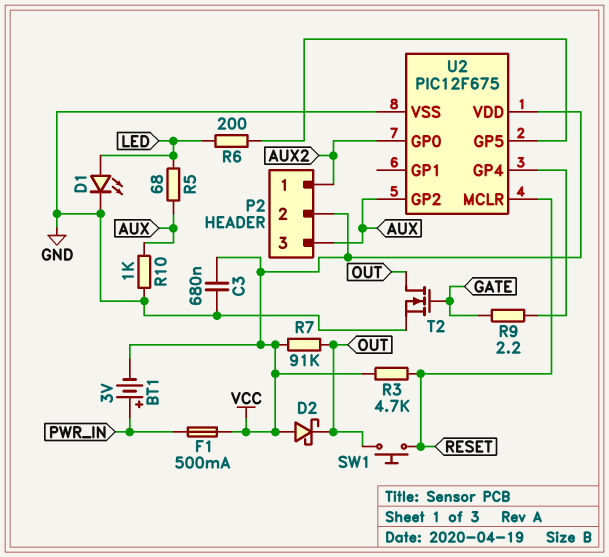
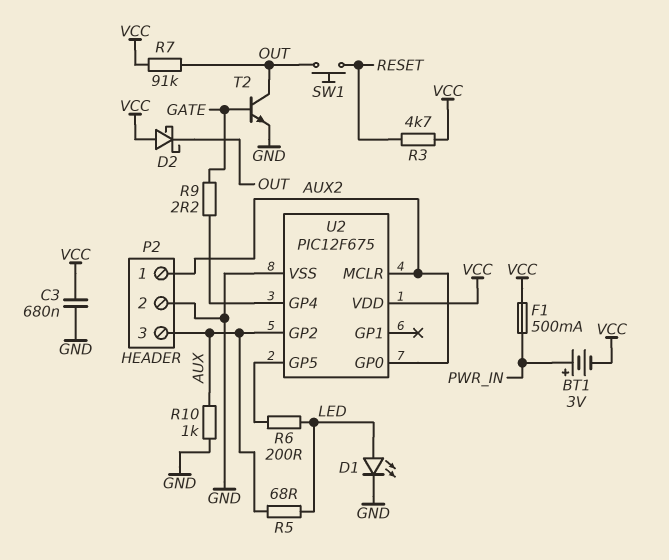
P2 pin 2: VCC -> GND
T2: NMOS (G GATE, D OUT, S GND) -> NPN (B GATE, C OUT, E GND)
U2 pin MCLR: RESET -> AUX2

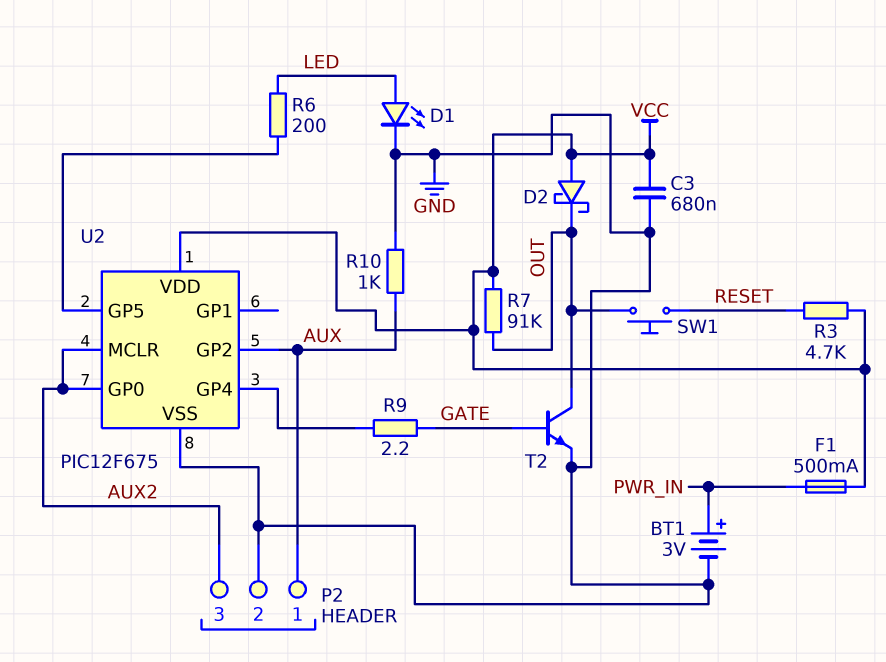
BT1: 3V (plus PWR_IN, minus VCC) -> 3V (plus PWR_IN, minus GND)
P2 pin 1: AUX2 -> AUX
P2 pin 3: AUX -> AUX2
R5: 68 (AUX, LED) -> none

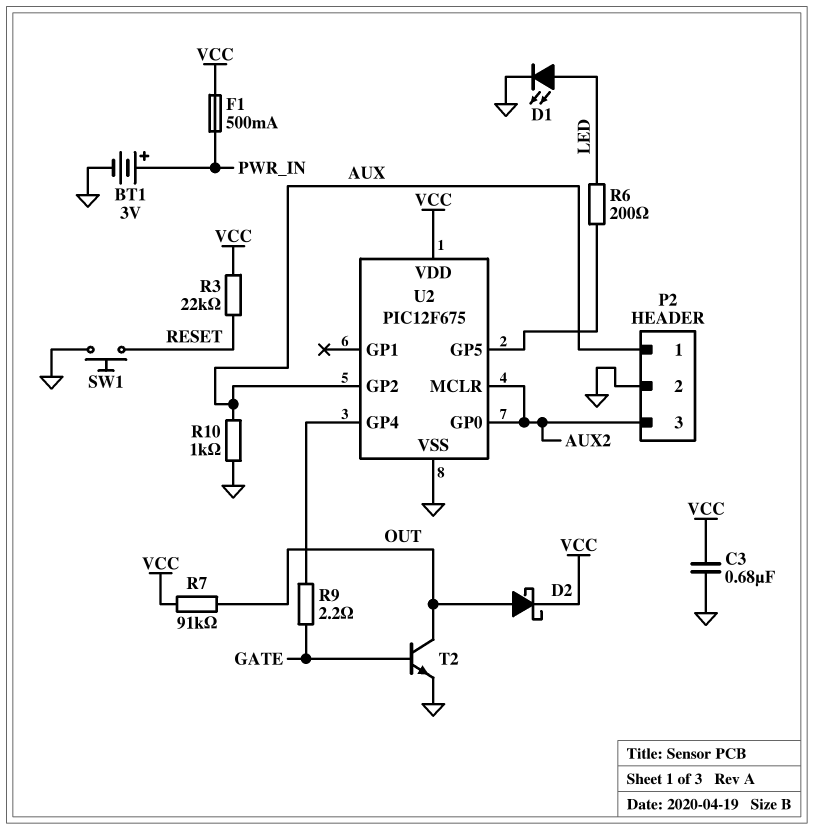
D2: schottky (A VCC, K OUT) -> schottky (A OUT, K VCC)
R3: 4.7k (RESET, VCC) -> 22k (RESET, VCC)
SW1: button (OUT, RESET) -> button (GND, RESET)

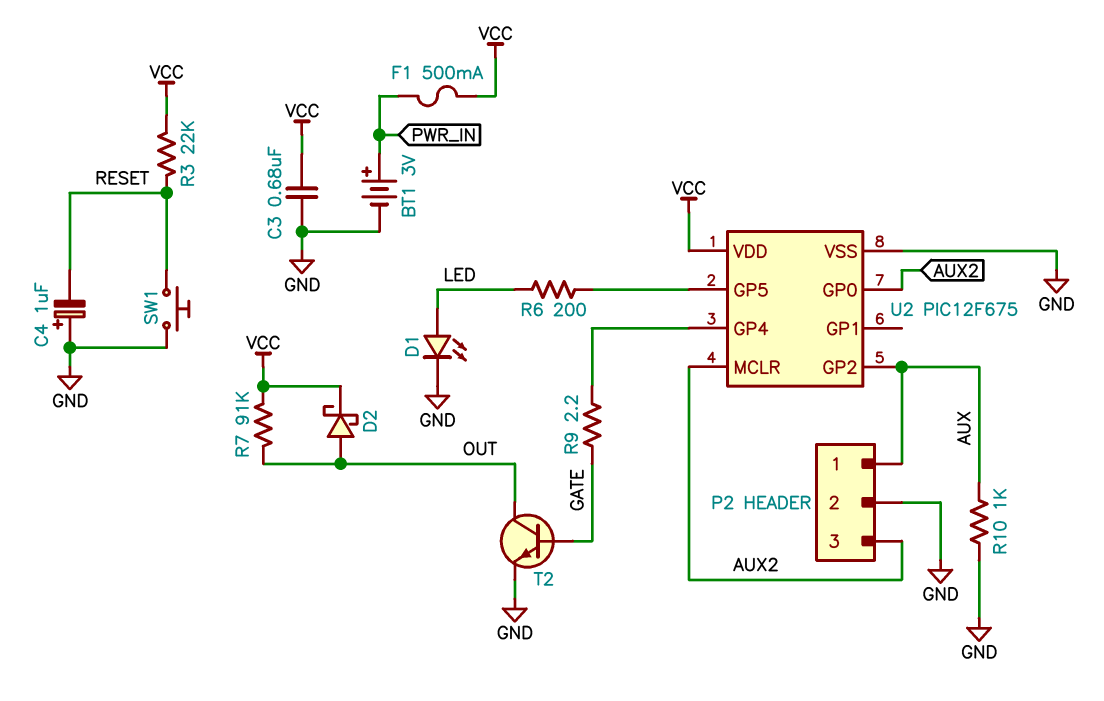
C4: none -> 1uF (plus GND, minus RESET)

